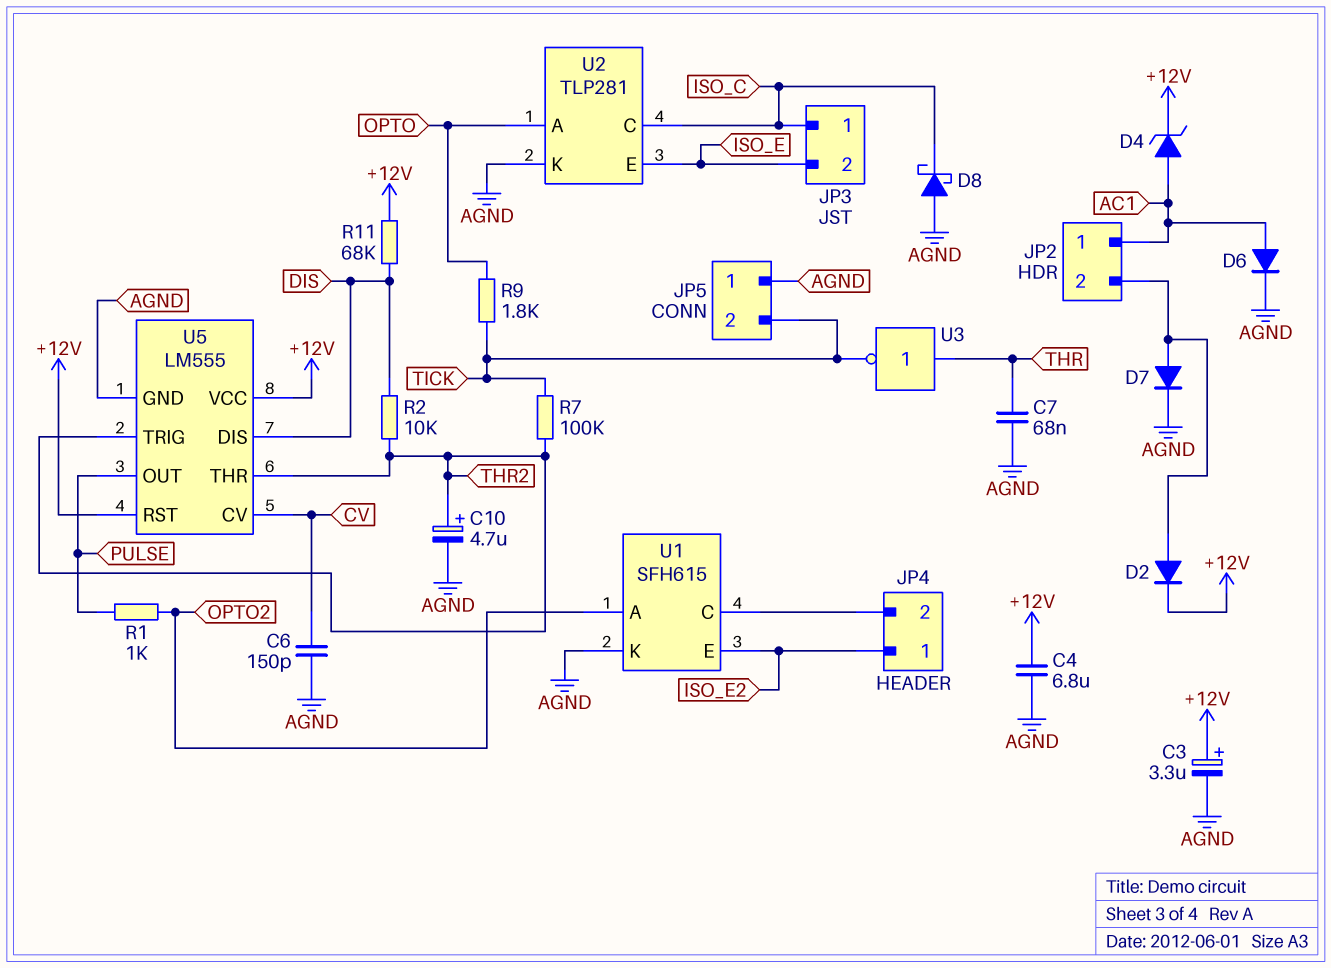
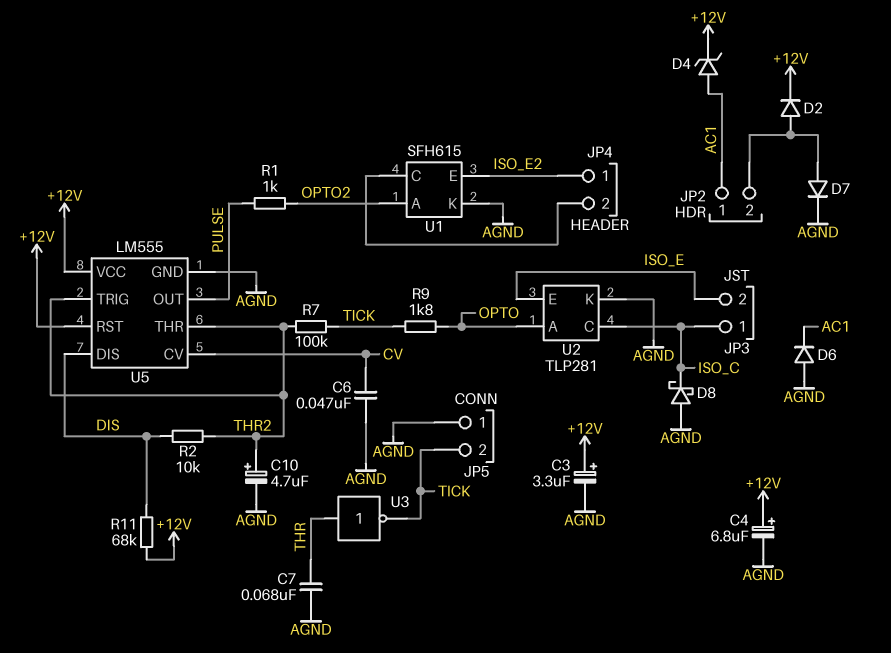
C4: 6.8uF (+12V, AGND) -> 6.8uF (plus +12V, minus AGND)
C6: 150pF (AGND, CV) -> 47nF (AGND, CV)
D6: diode (A AC1, K AGND) -> diode (A AGND, K AC1)

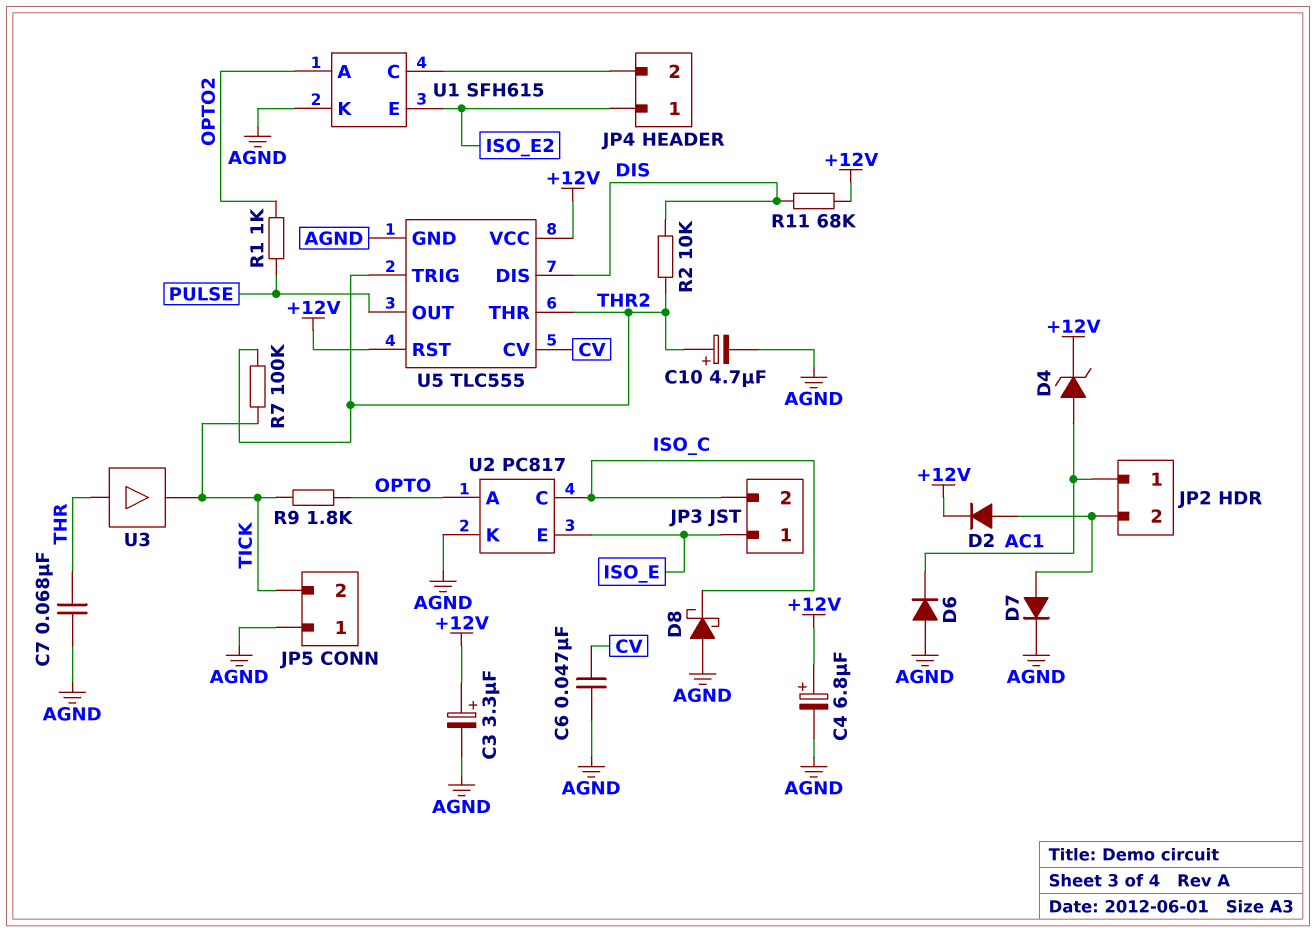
JP3 pin 1: ISO_C -> ISO_E
JP3 pin 2: ISO_E -> ISO_C
U2: TLP281 -> PC817
U3: NOT (in THR, out TICK) -> buffer (in THR, out TICK)
U5: LM555 -> TLC555

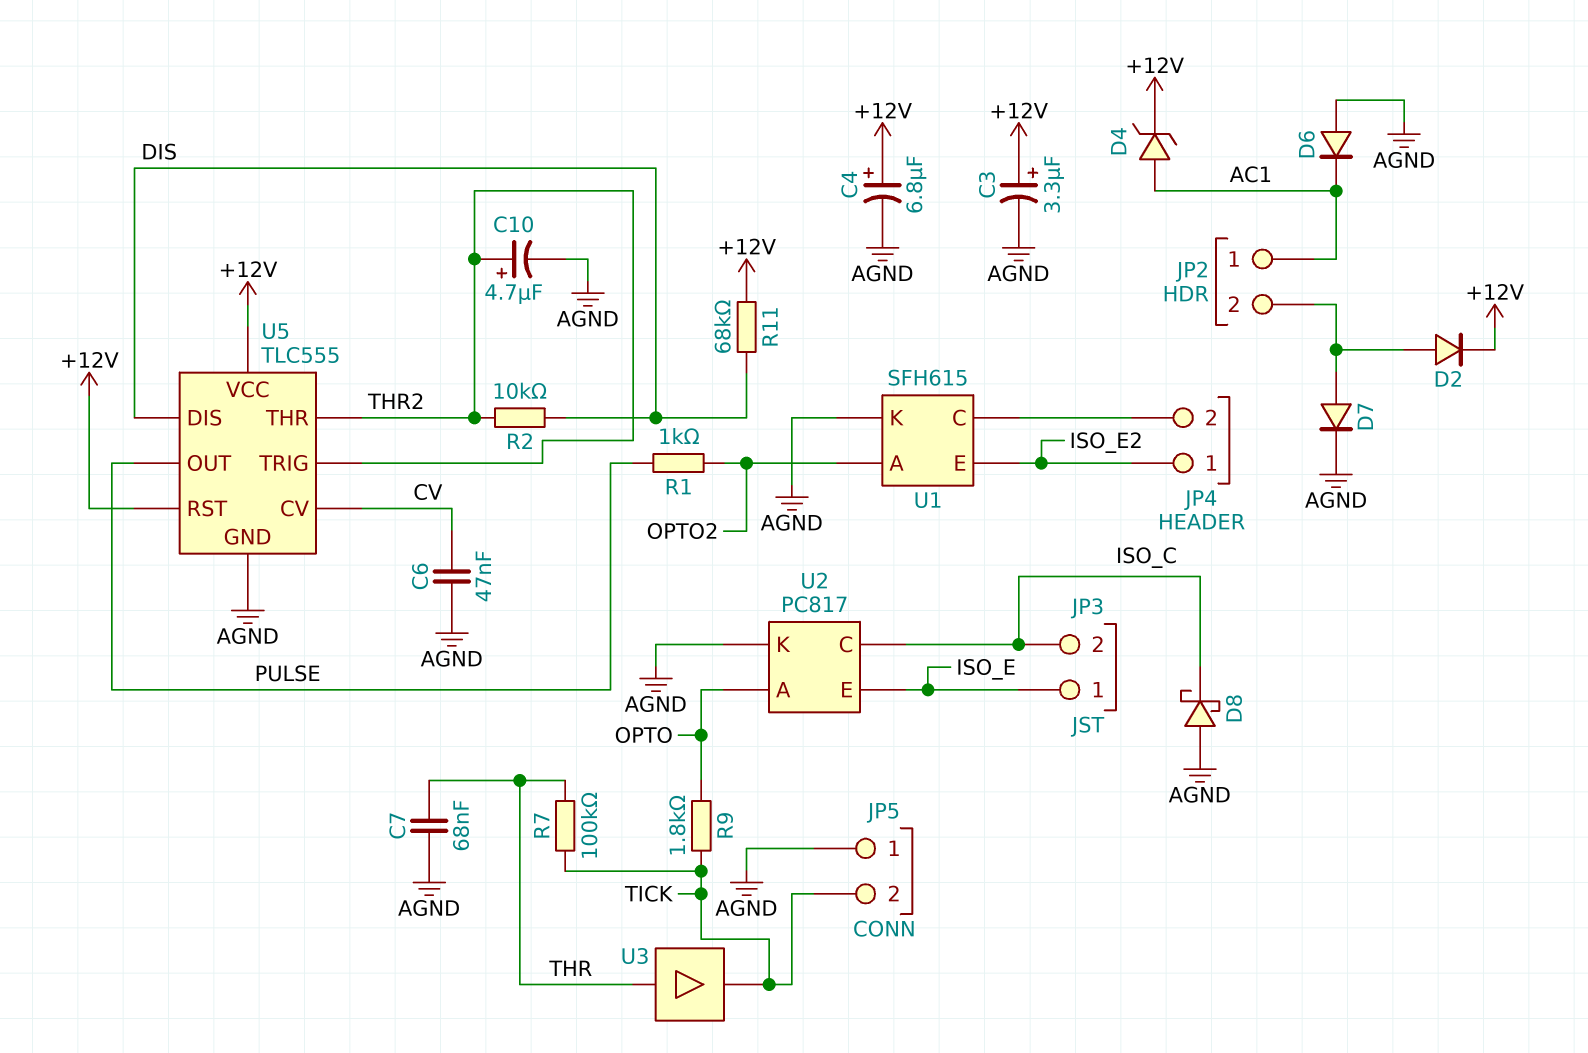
R7: 100k (THR2, TICK) -> 100k (THR, TICK)

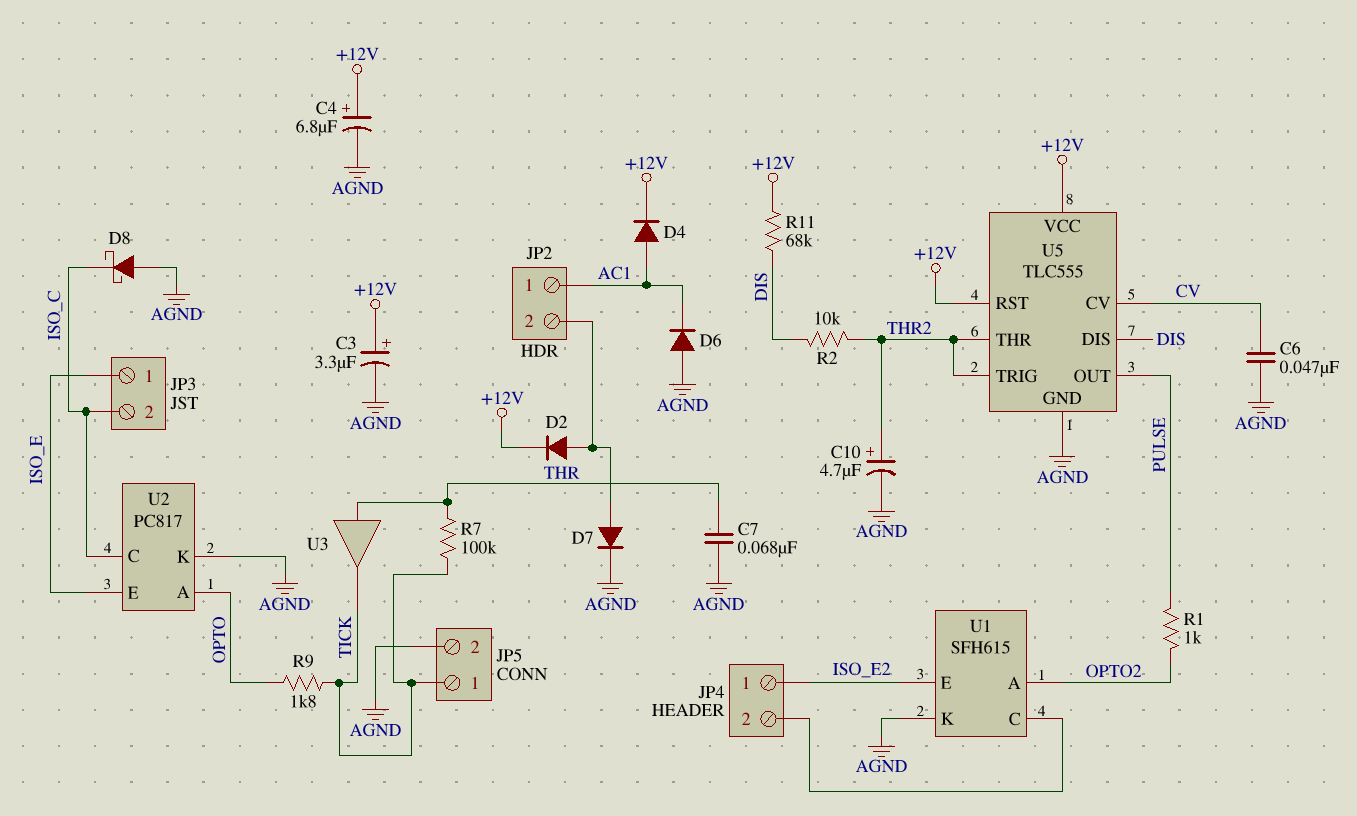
D4: zener (A AC1, K +12V) -> diode (A AC1, K +12V)
JP5 pin 1: AGND -> TICK
JP5 pin 2: TICK -> AGND

